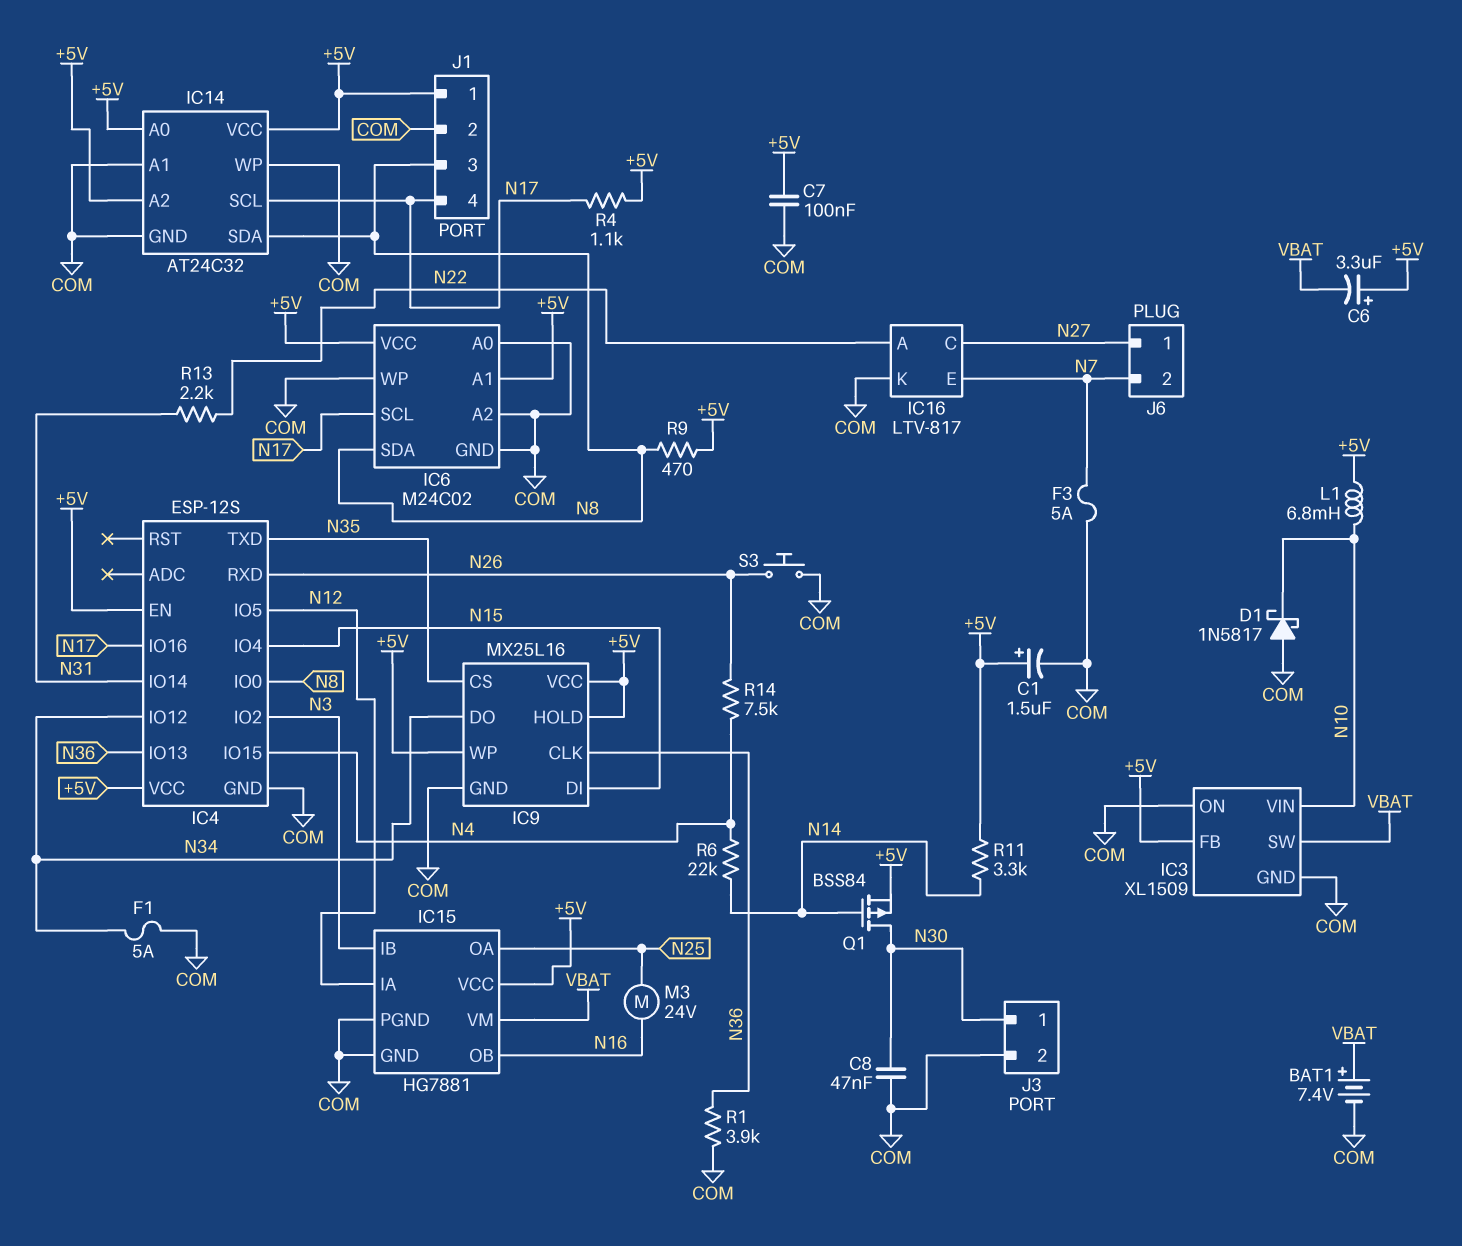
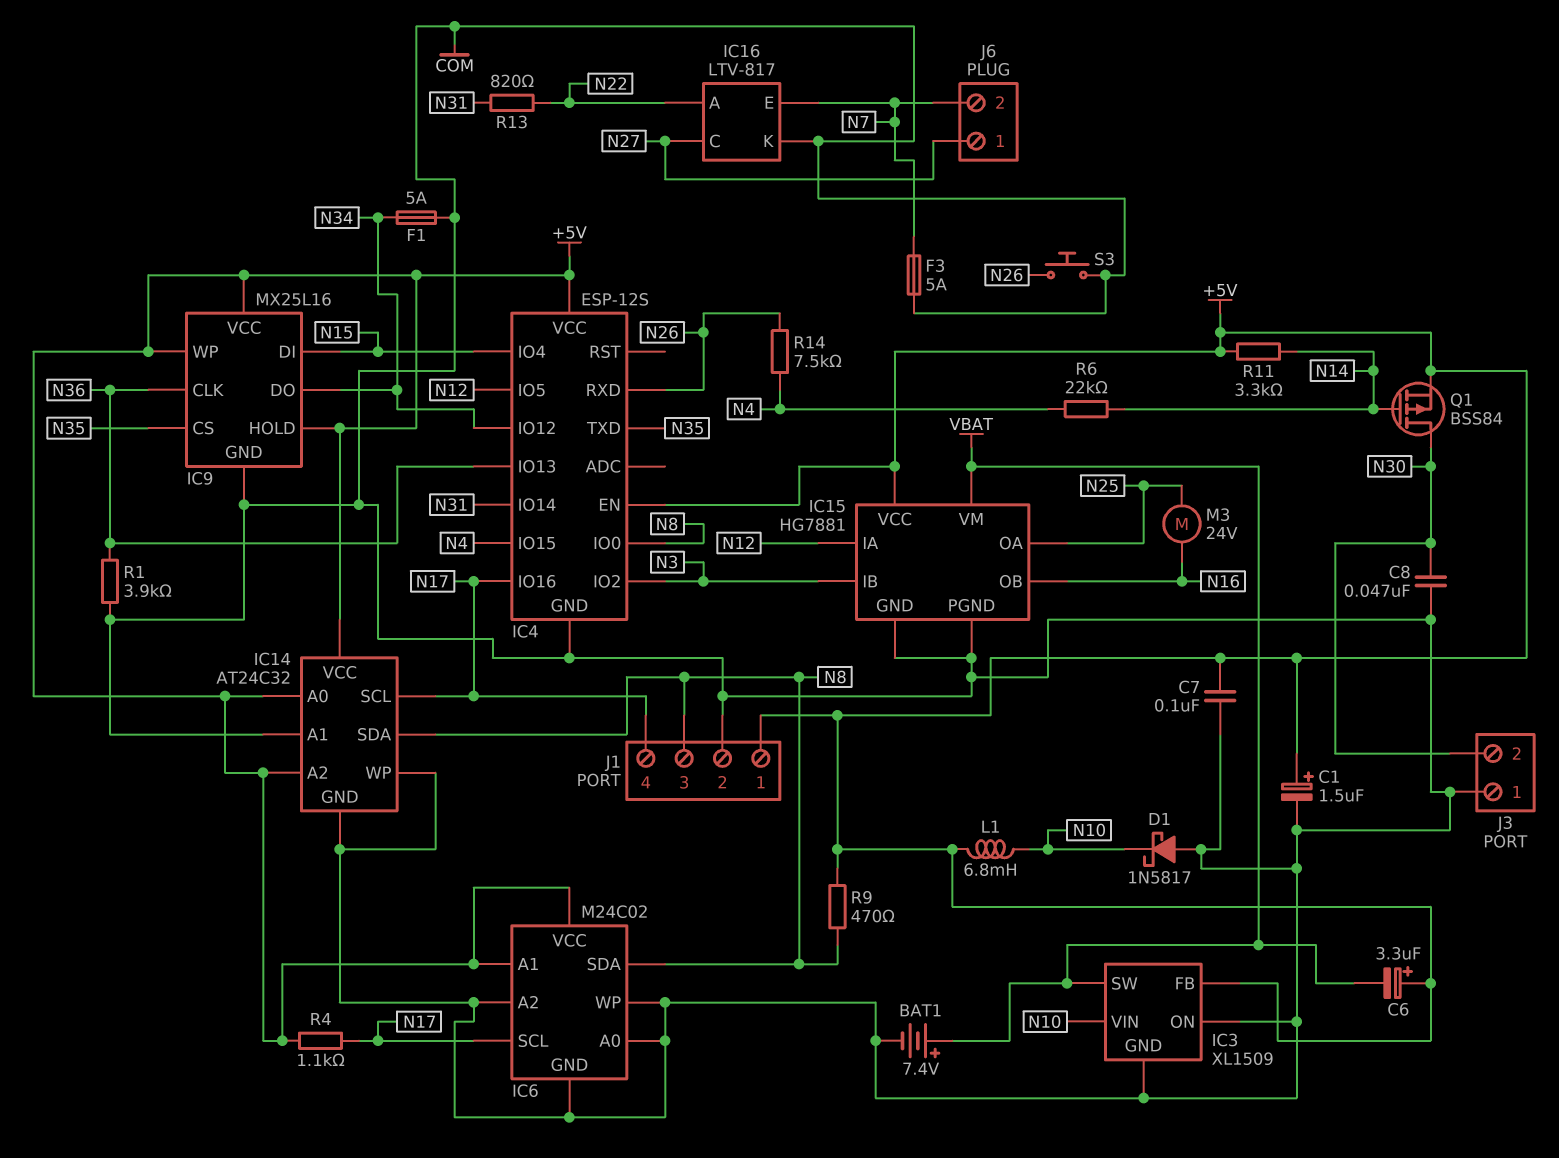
J3 pin 1: N30 -> COM
J3 pin 2: COM -> N30
R13: 2.2k (N22, N31) -> 820 (N22, N31)

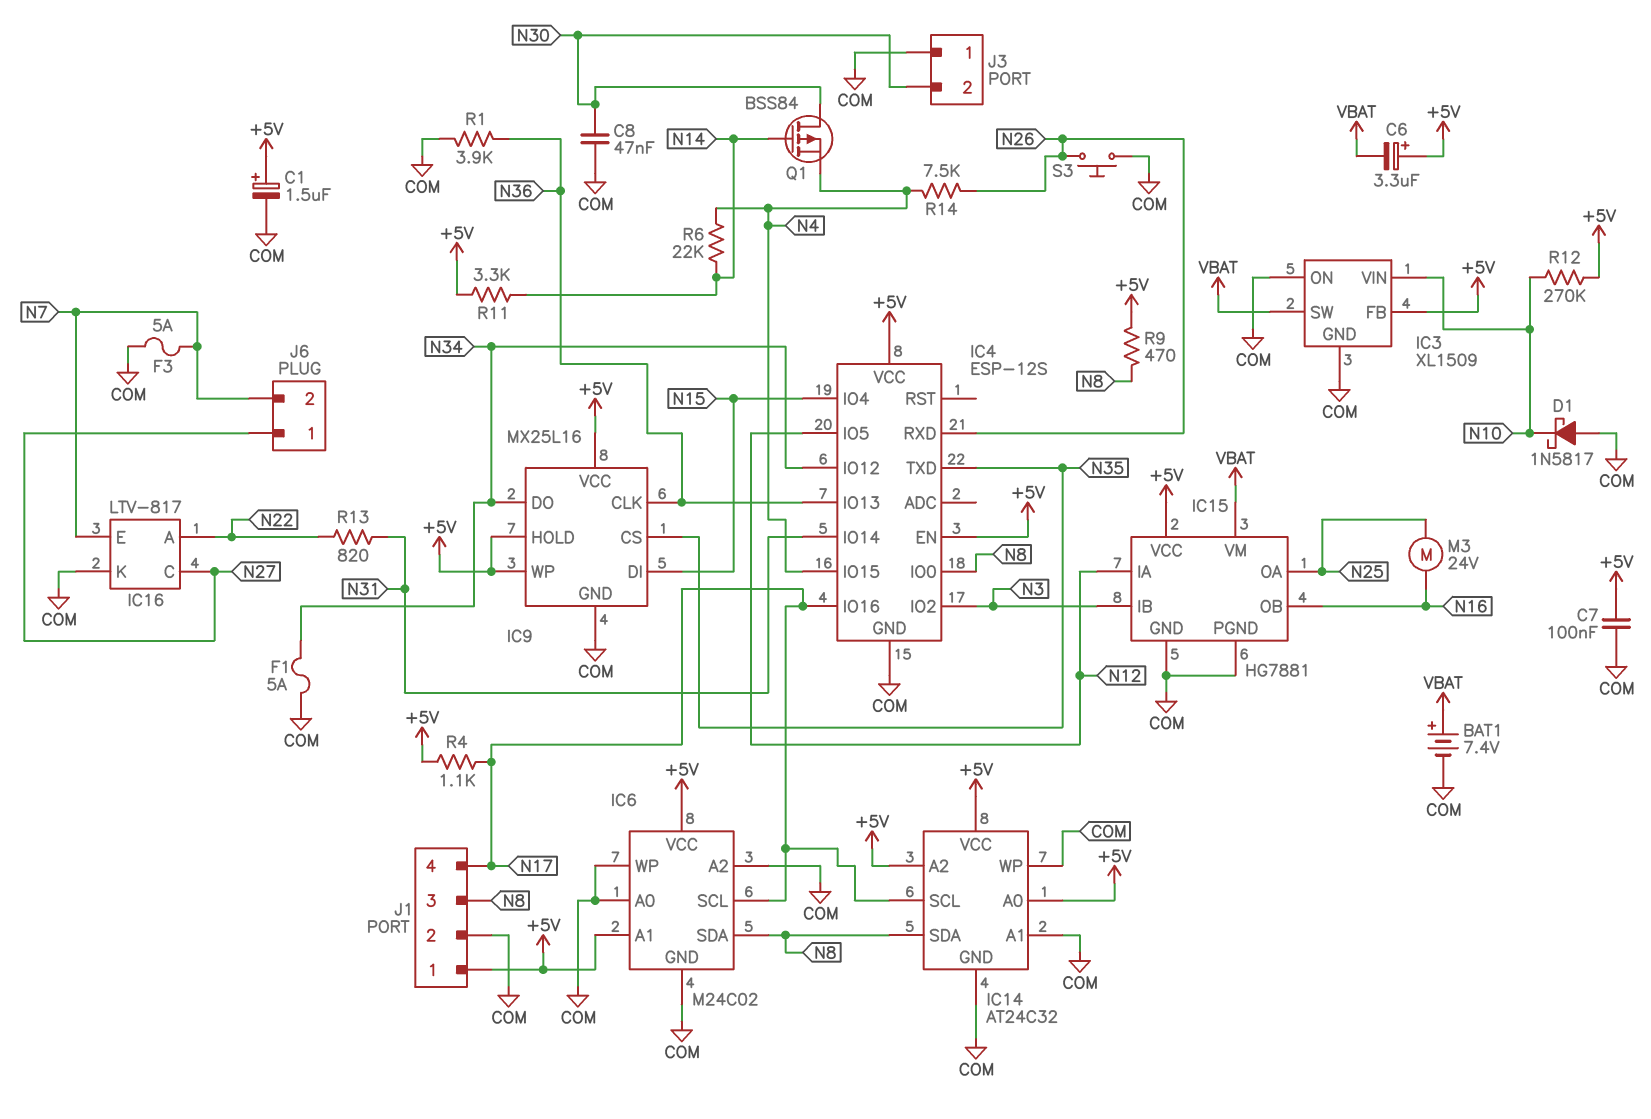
L1: 6.8mH (+5V, N10) -> none
Q1: PMOS BSS84 (G N14, D N30, S +5V) -> PMOS BSS84 (G N14, D N30, S N4)
R12: none -> 270k (+5V, N10)

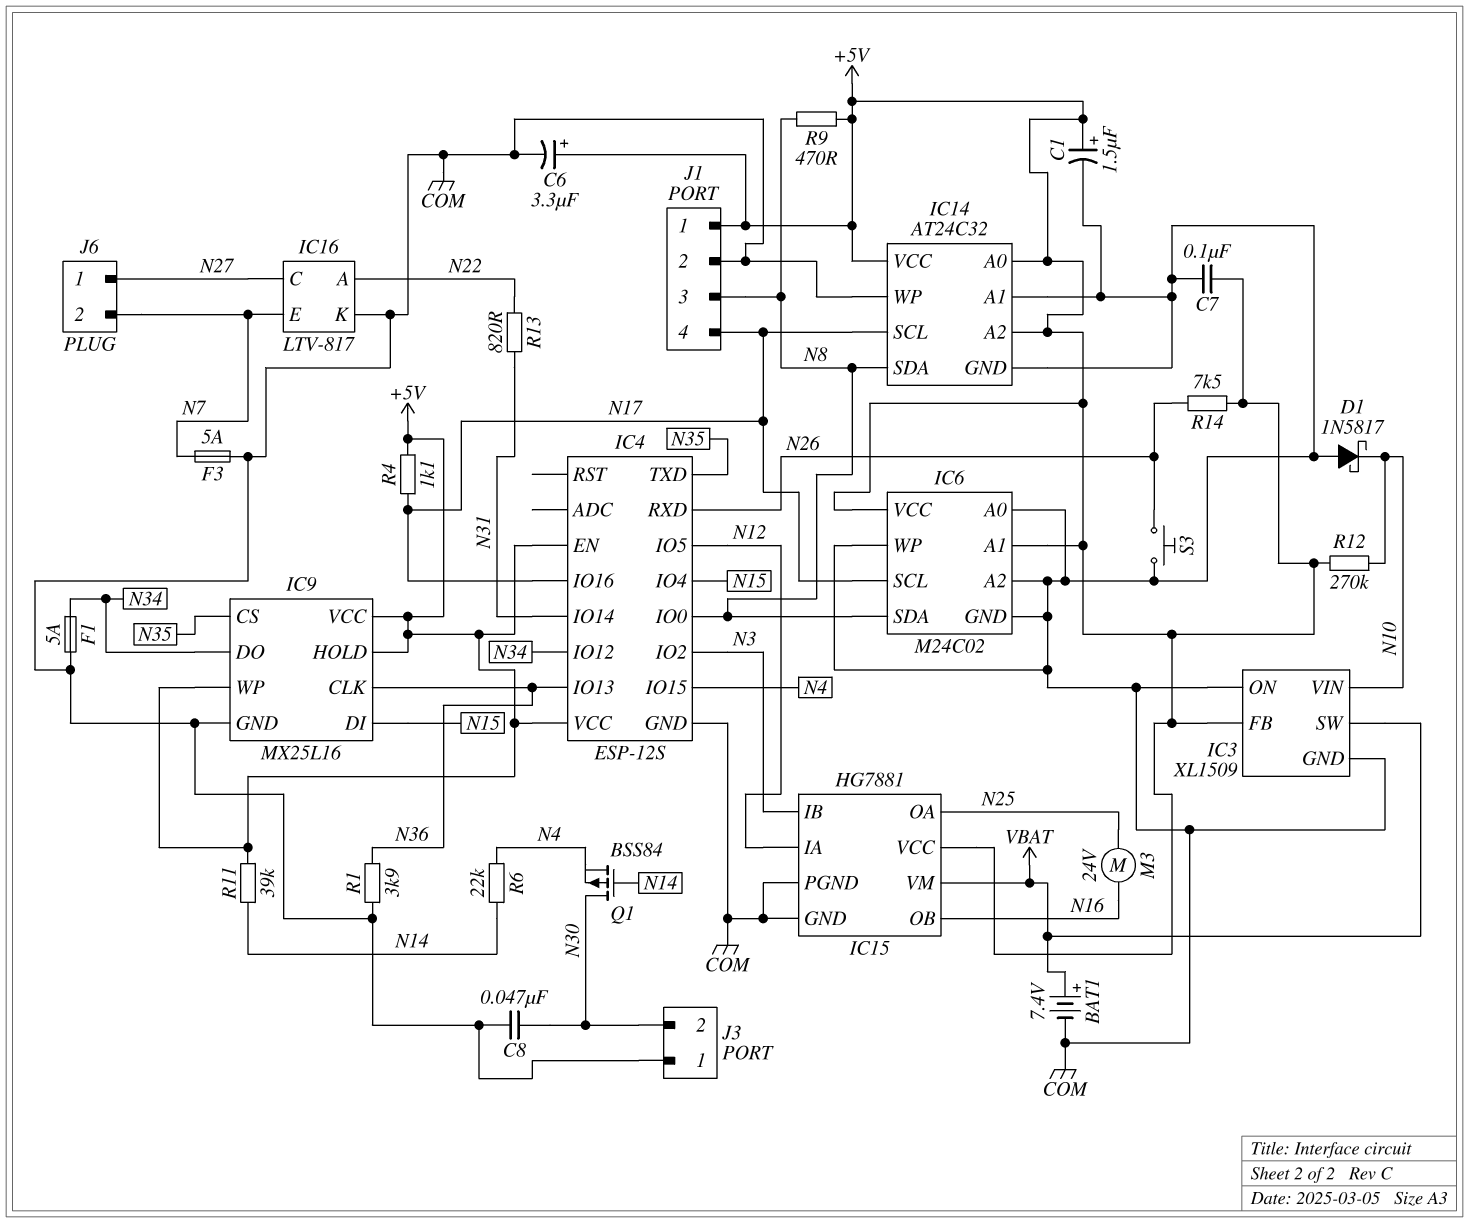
C6: 3.3uF (plus +5V, minus VBAT) -> 3.3uF (plus +5V, minus COM)
R11: 3.3k (+5V, N14) -> 39k (+5V, N14)
R14: 7.5k (N4, N26) -> 7.5k (+5V, N26)

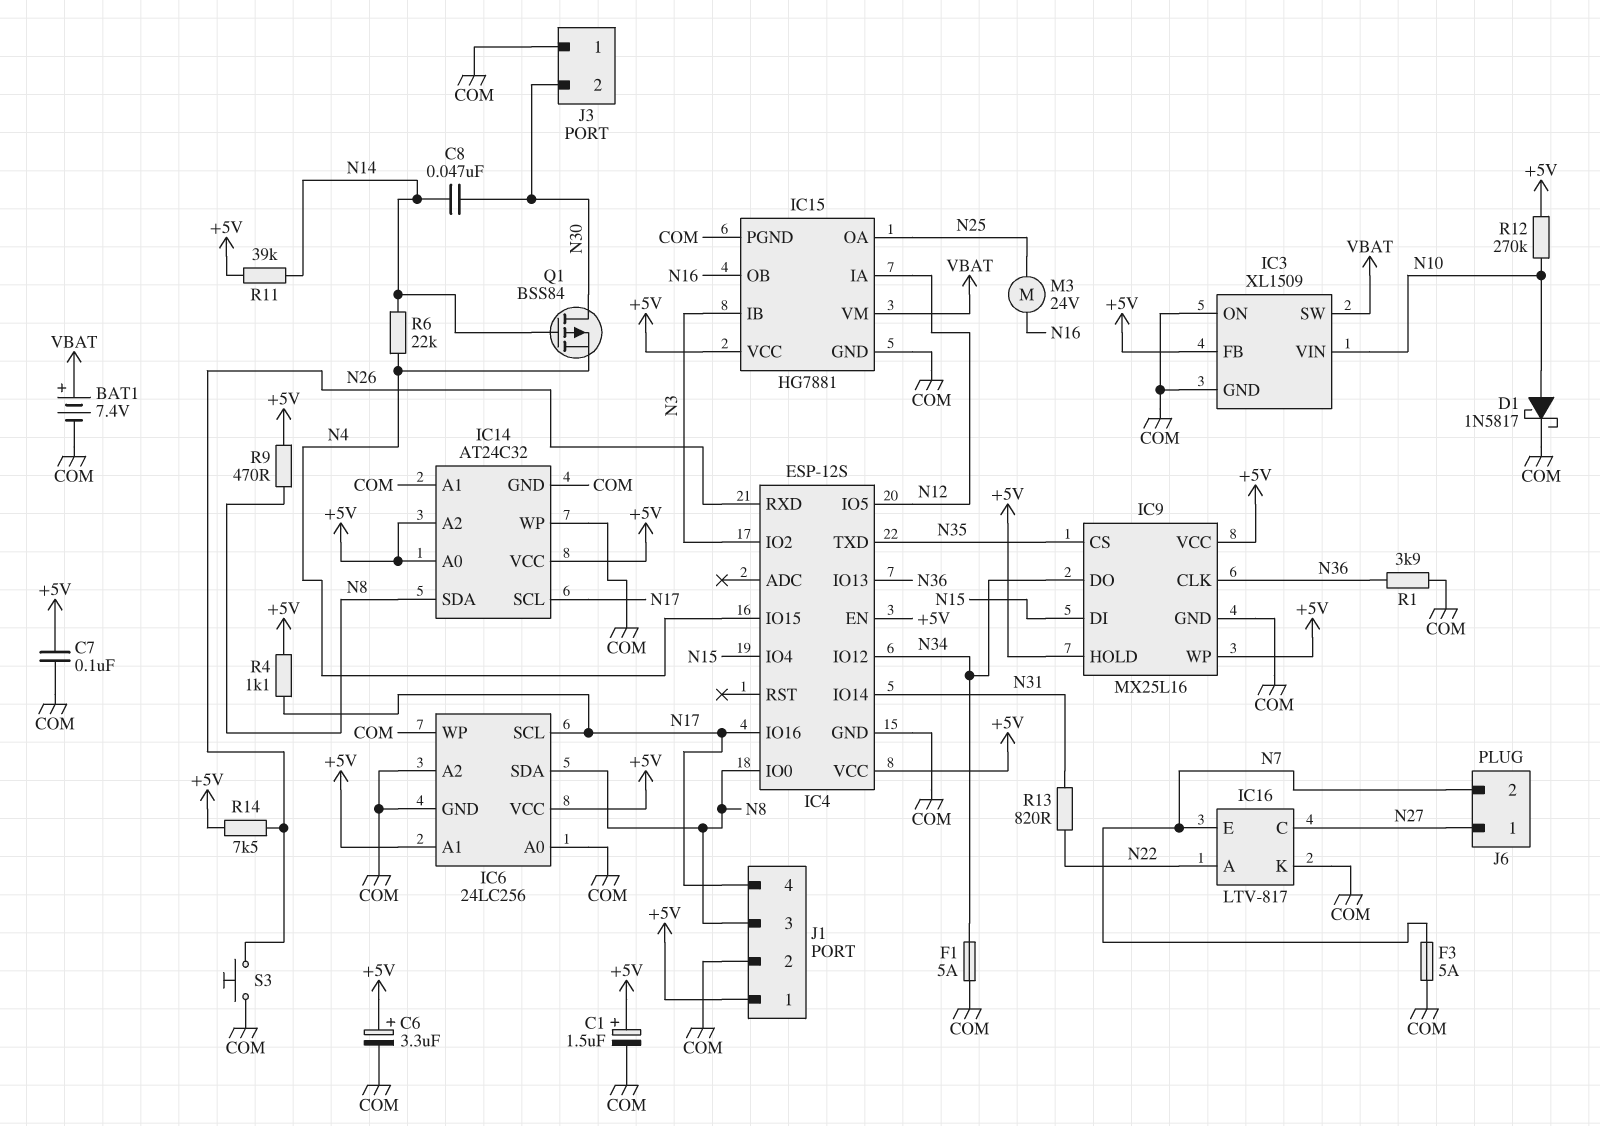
C8: 47nF (COM, N30) -> 47nF (N14, N30)
D1: schottky 1N5817 (A COM, K N10) -> schottky 1N5817 (A N10, K COM)
IC6: M24C02 -> 24LC256

